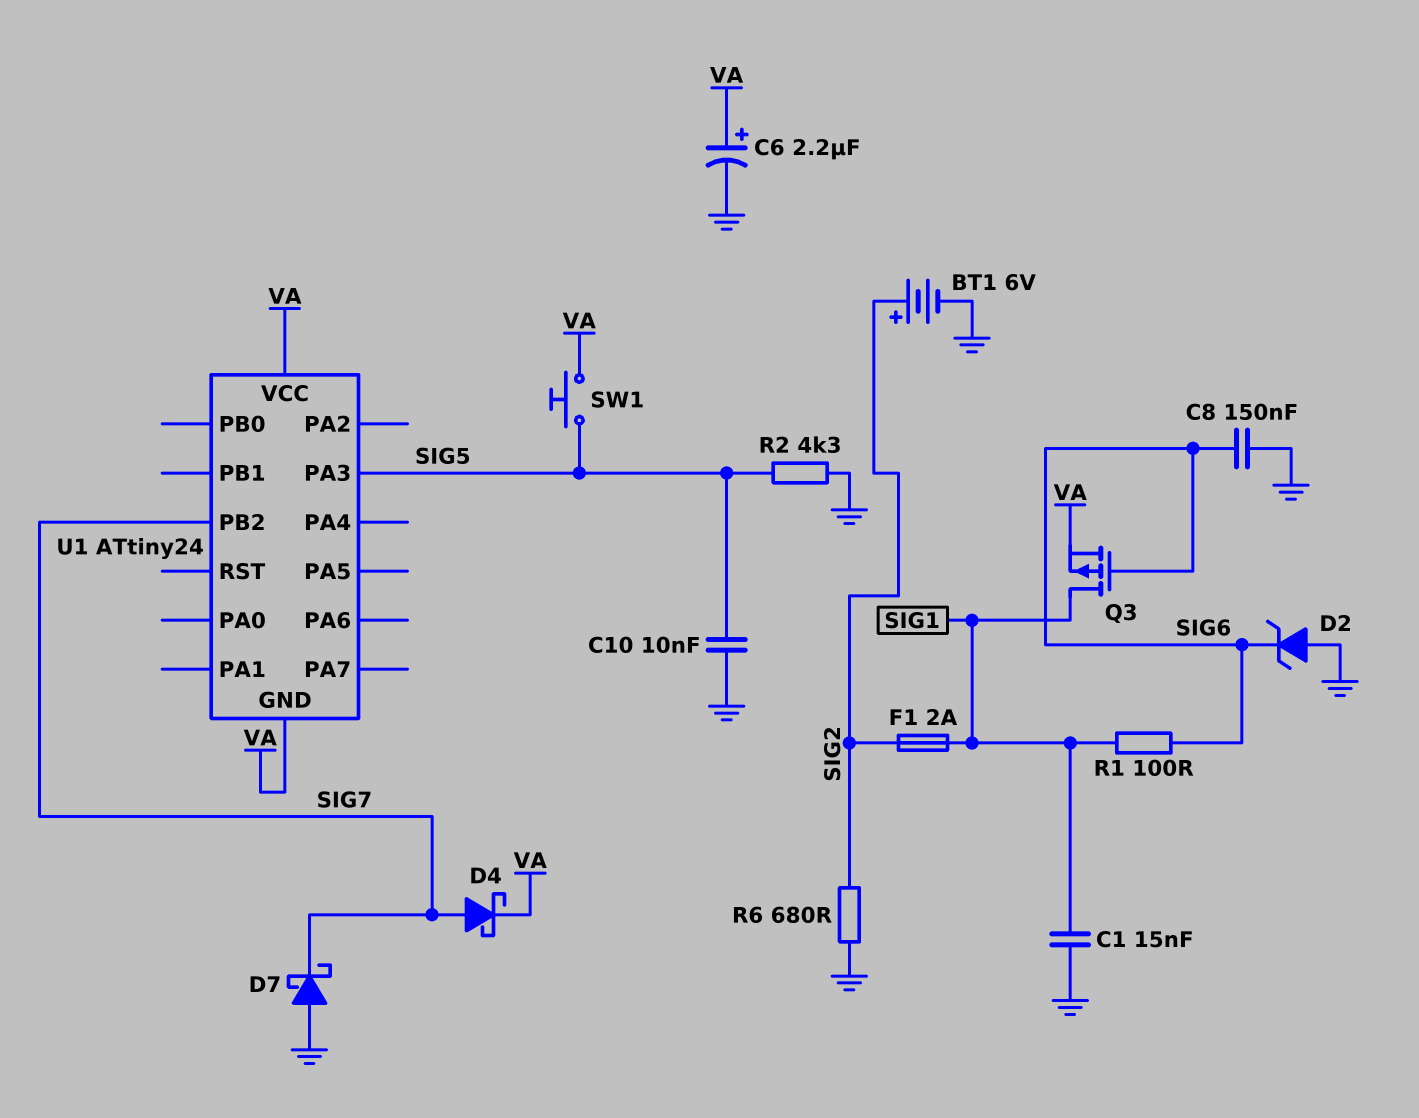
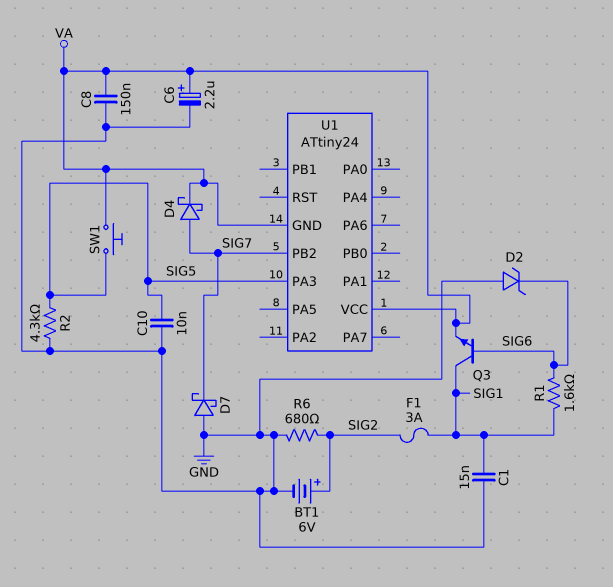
C8: 150nF (GND, SIG6) -> 150nF (GND, VA)
F1: 2A (SIG1, SIG2) -> 3A (SIG1, SIG2)
Q3: PMOS (G SIG6, D SIG1, S VA) -> NPN (B SIG6, C SIG1, E VA)
R1: 100 (SIG1, SIG6) -> 1.6k (SIG1, SIG6)

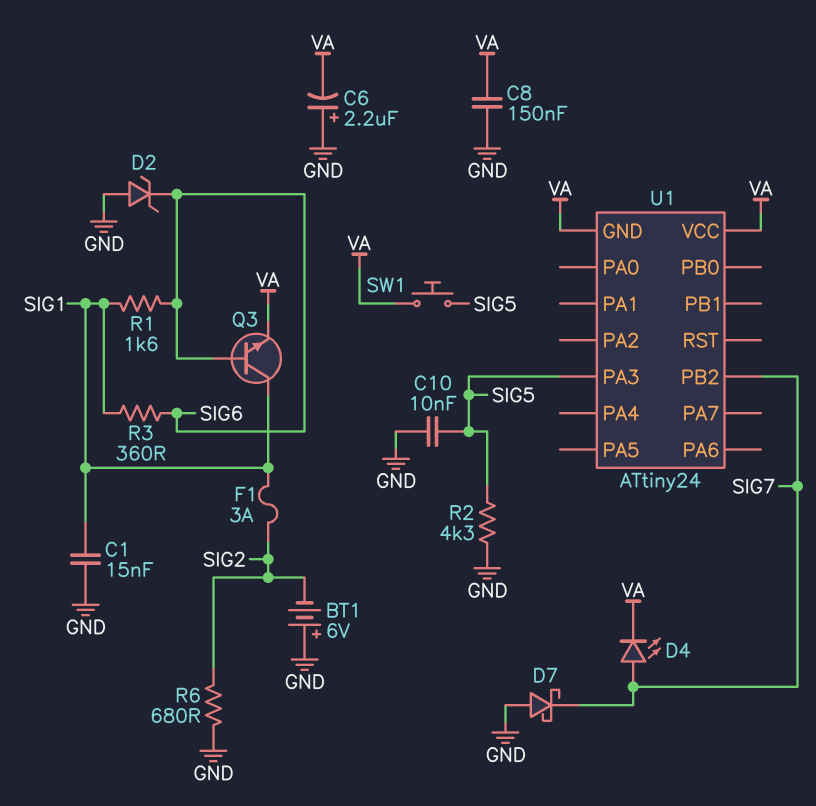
BT1: 6V (plus SIG2, minus GND) -> 6V (plus GND, minus SIG2)
C6: 2.2uF (plus VA, minus GND) -> 2.2uF (plus GND, minus VA)
D4: schottky (A SIG7, K VA) -> LED (A SIG7, K VA)
R3: none -> 360 (SIG1, SIG6)

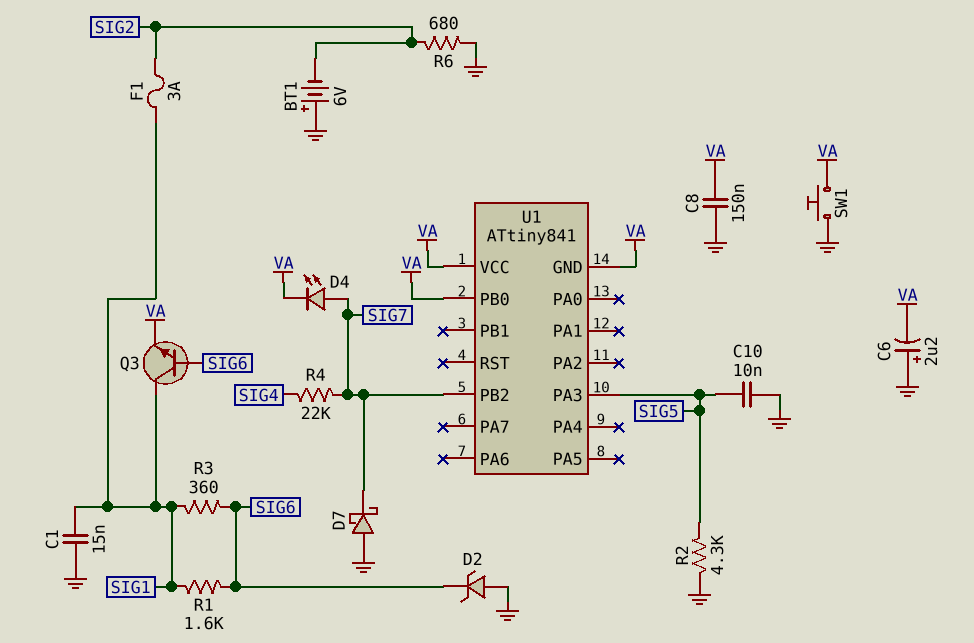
R4: none -> 22k (SIG4, SIG7)
SW1: button (SIG5, VA) -> button (GND, VA)
U1: ATtiny24 -> ATtiny841
U1 pin PB0: none -> VA

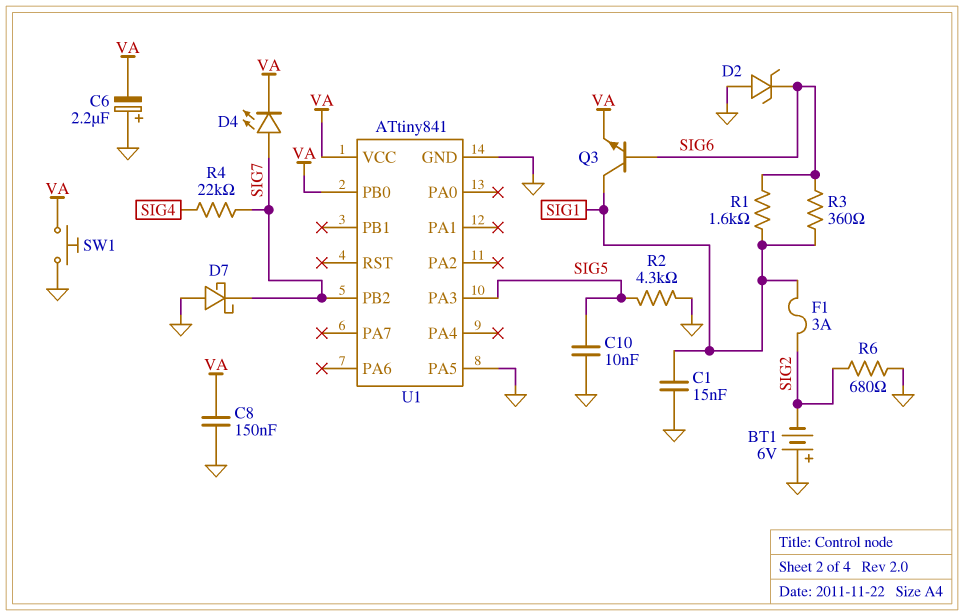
U1 pin GND: VA -> GND
U1 pin PA5: none -> GND

